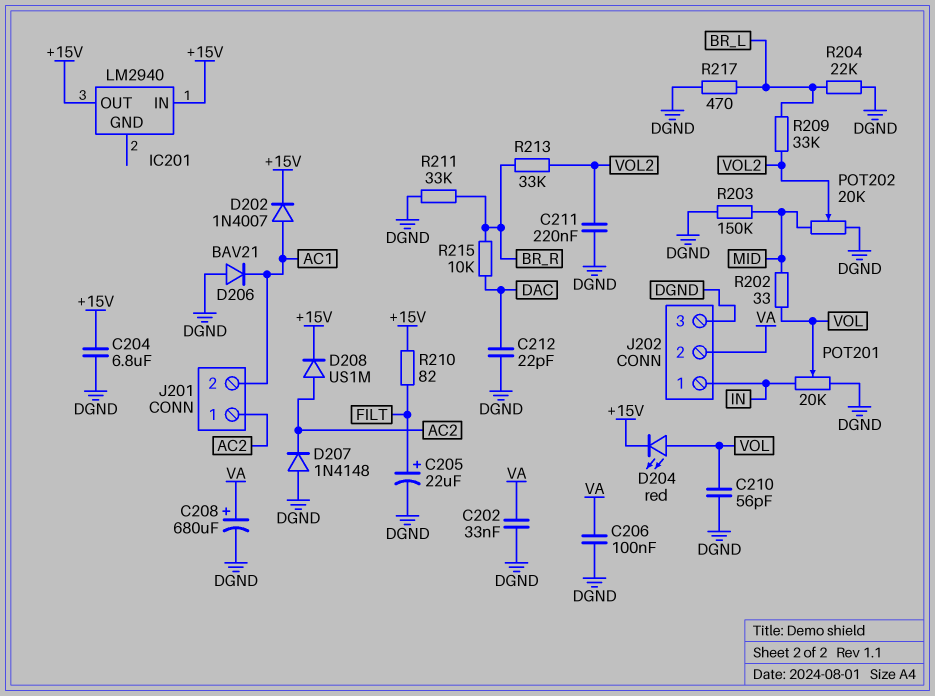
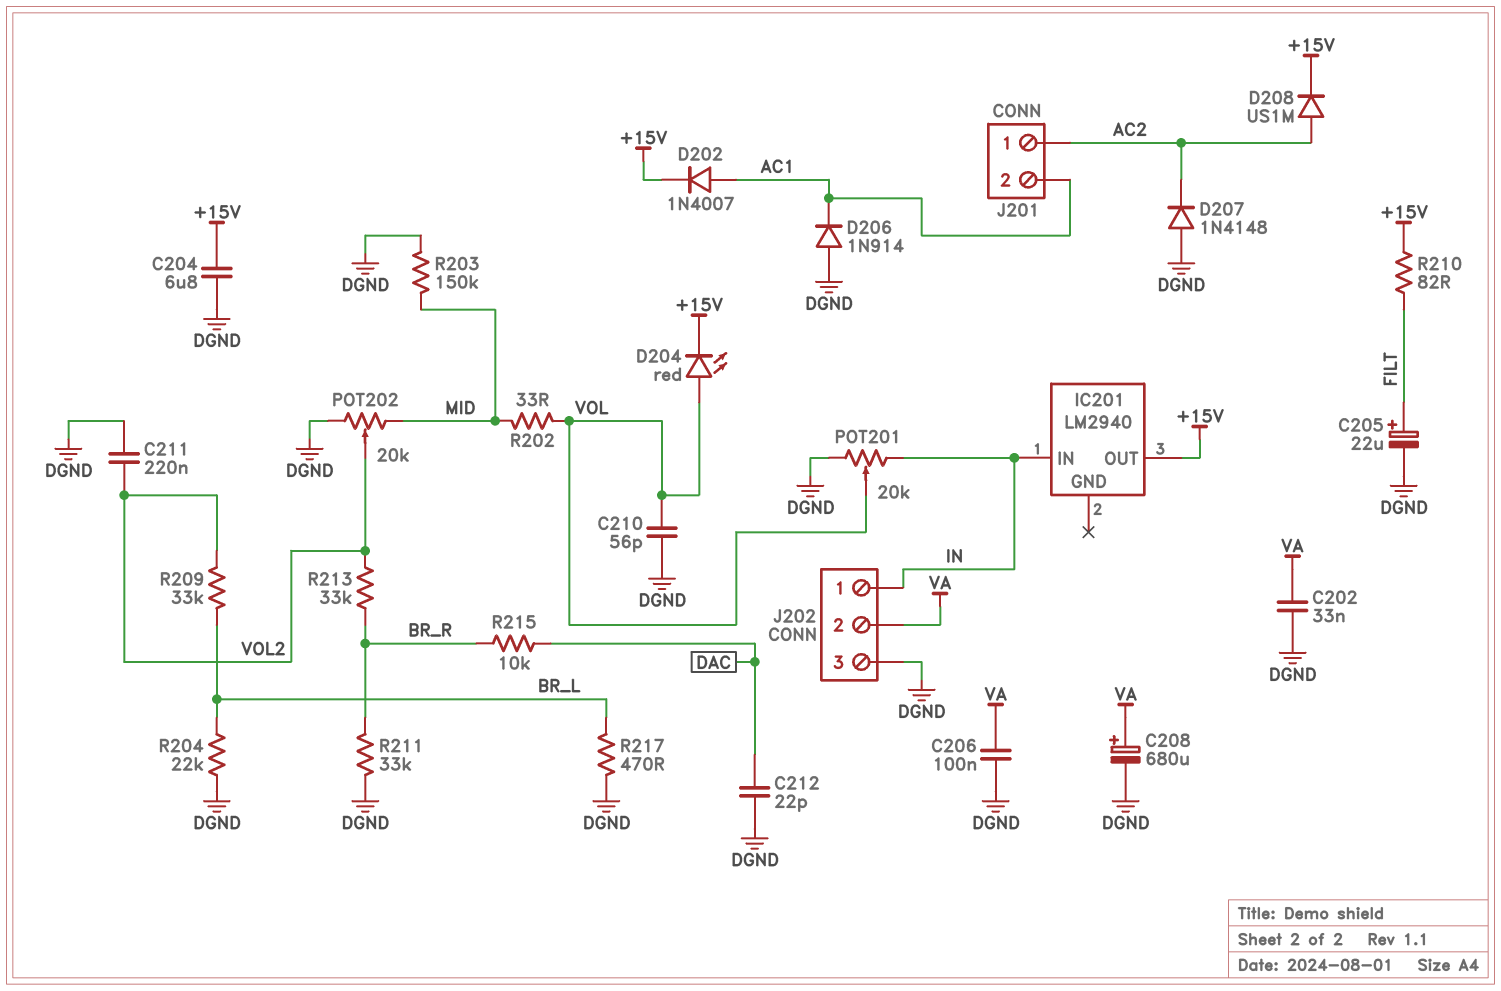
D206: diode BAV21 (A DGND, K AC1) -> diode 1N914 (A DGND, K AC1)
IC201 pin IN: +15V -> IN

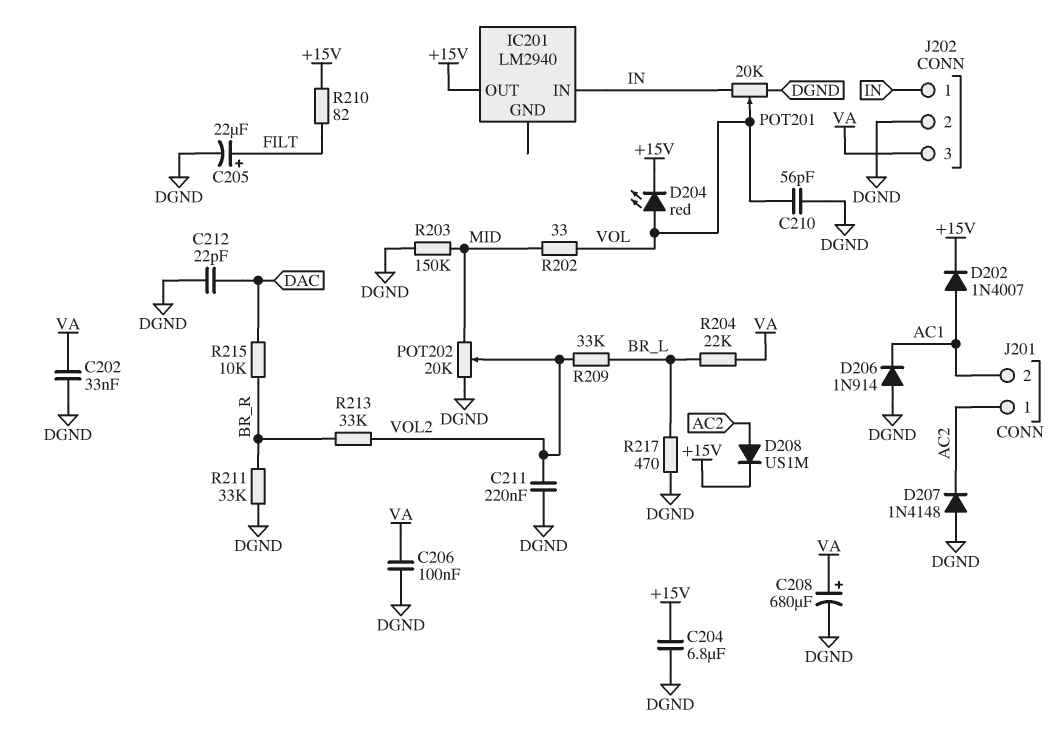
J202 pin 2: VA -> DGND
J202 pin 3: DGND -> VA
R204: 22k (BR_L, DGND) -> 22k (BR_L, VA)

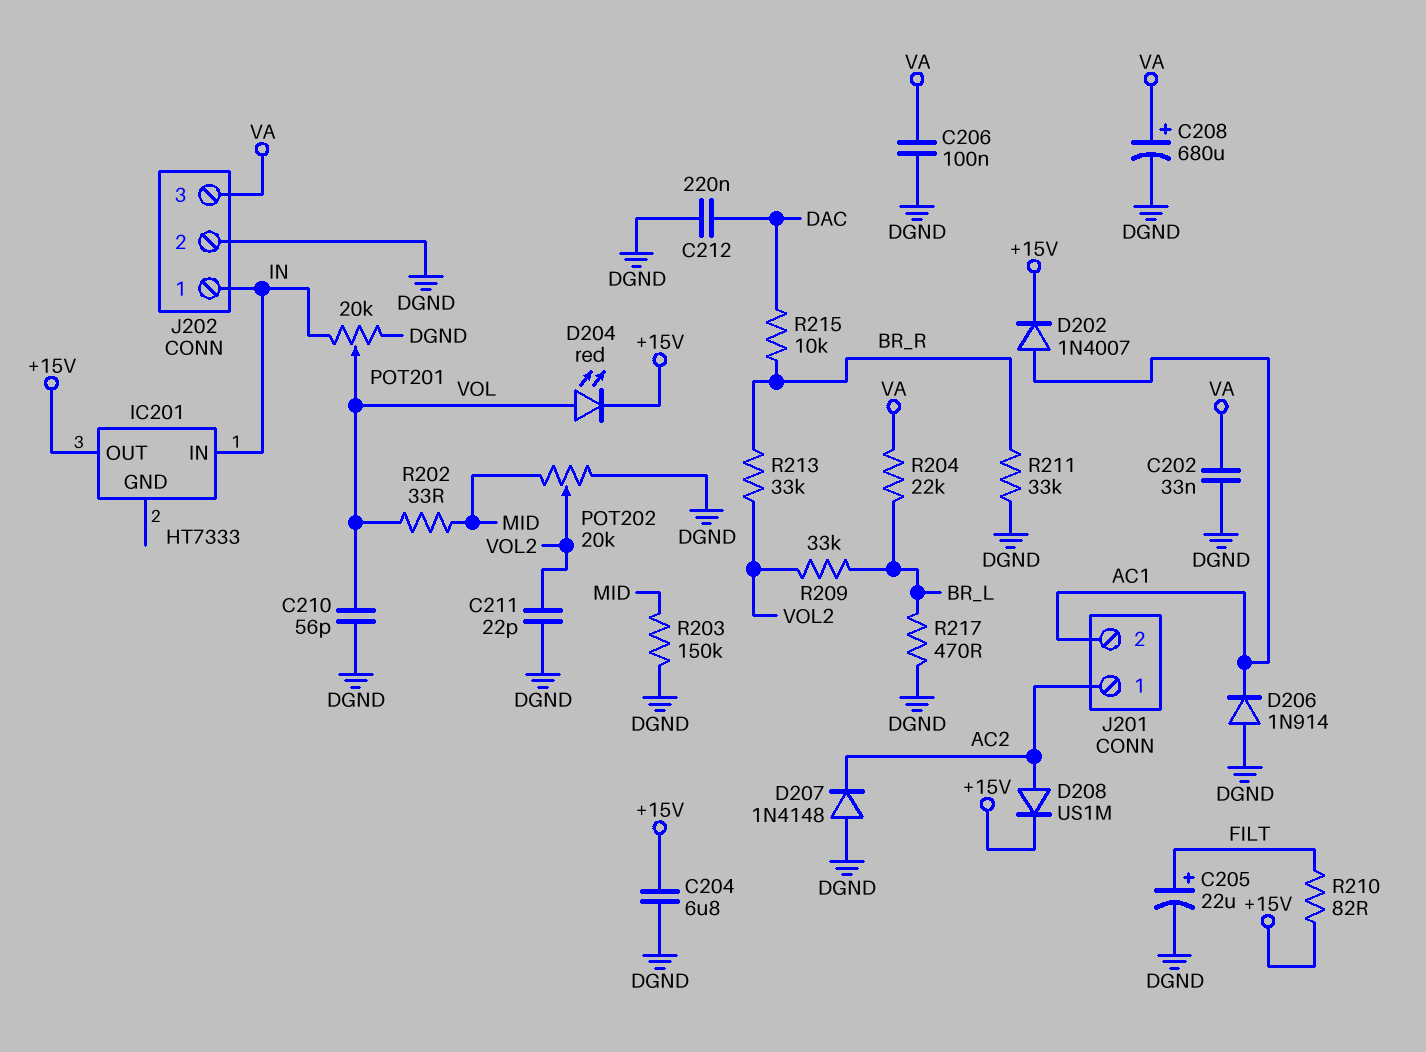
C211: 220nF (DGND, VOL2) -> 22pF (DGND, VOL2)
C212: 22pF (DAC, DGND) -> 220nF (DAC, DGND)
IC201: LM2940 -> HT7333

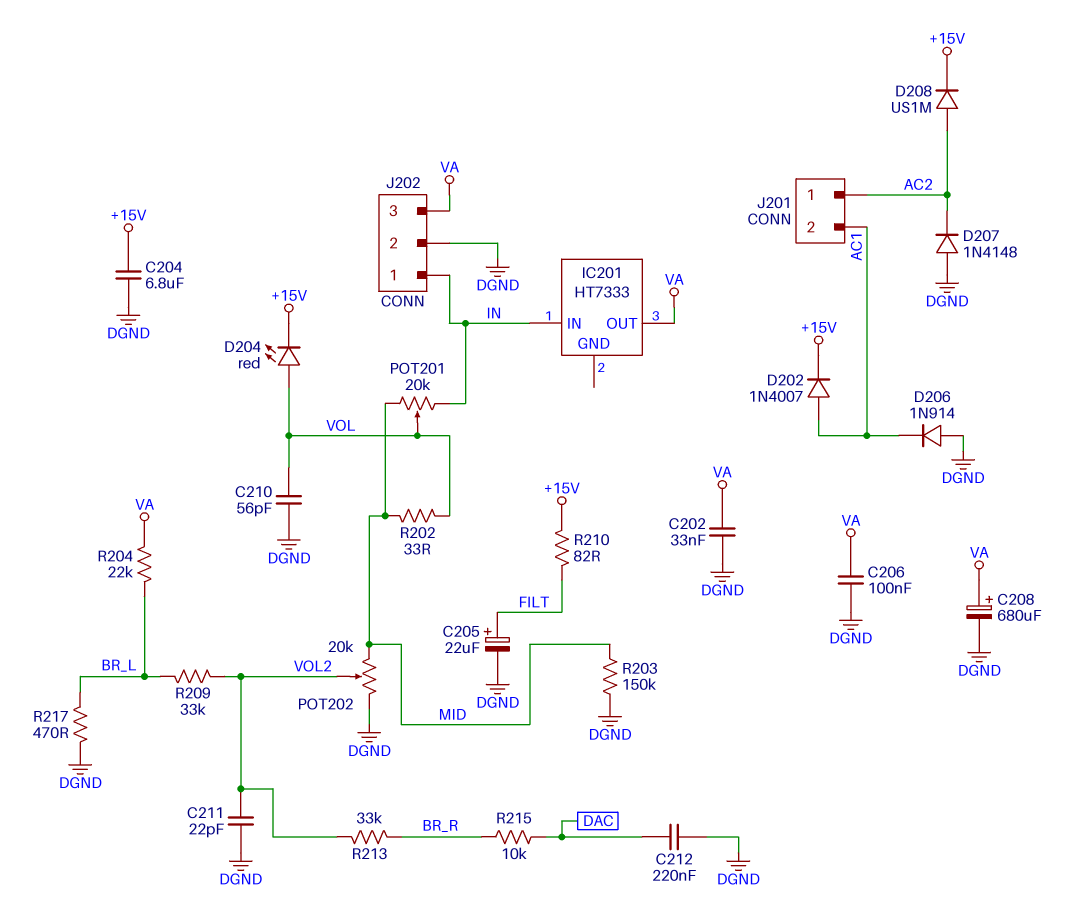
IC201 pin OUT: +15V -> VA
POT201: 20k (DGND, IN, wiper VOL) -> 20k (IN, MID, wiper VOL)
R211: 33k (BR_R, DGND) -> none

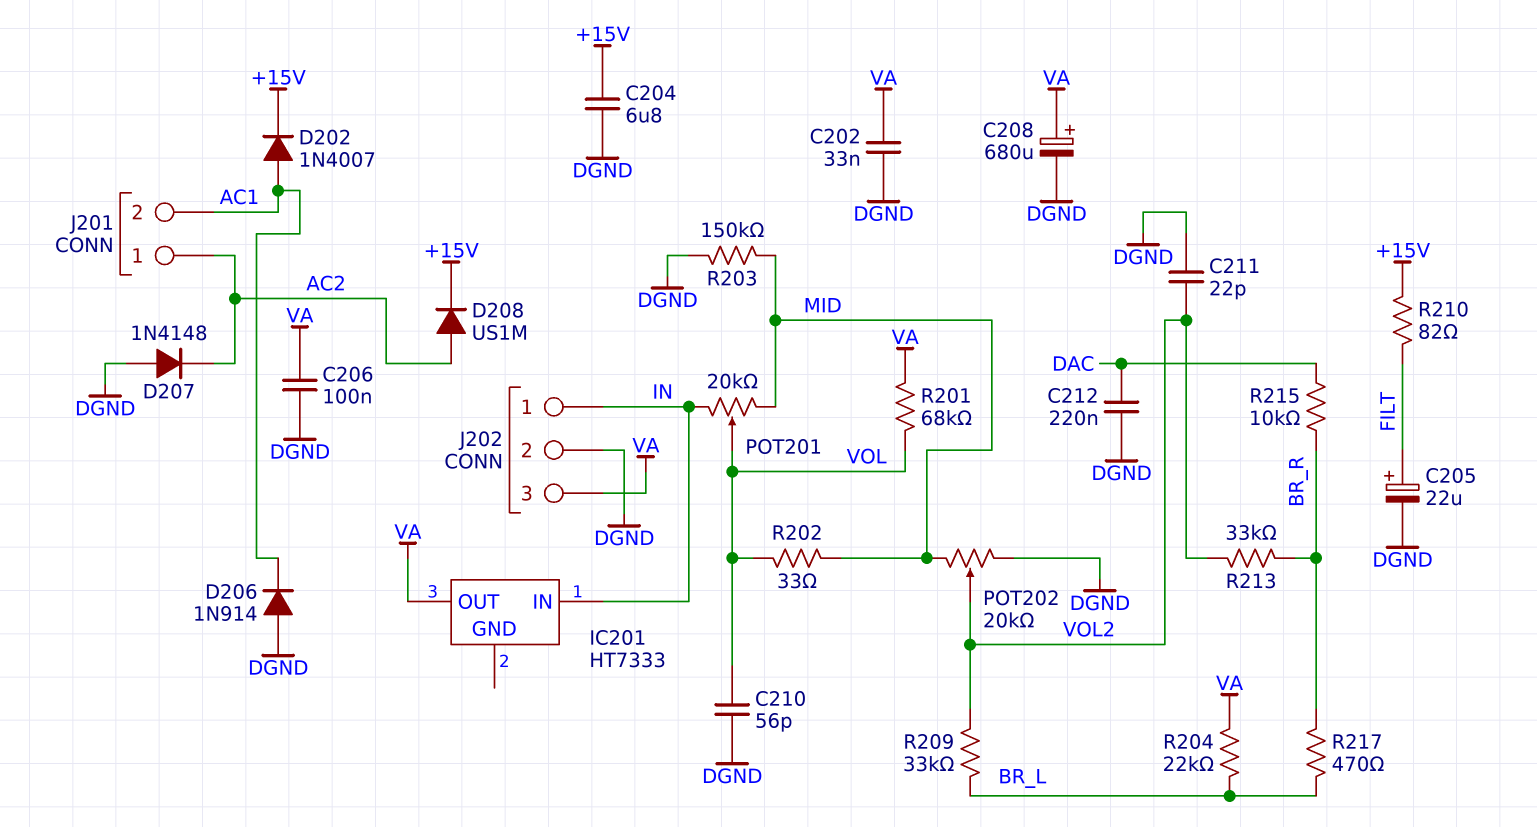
D204: LED red (A VOL, K +15V) -> none
R201: none -> 68k (VA, VOL)
R217: 470 (BR_L, DGND) -> 470 (BR_L, BR_R)

